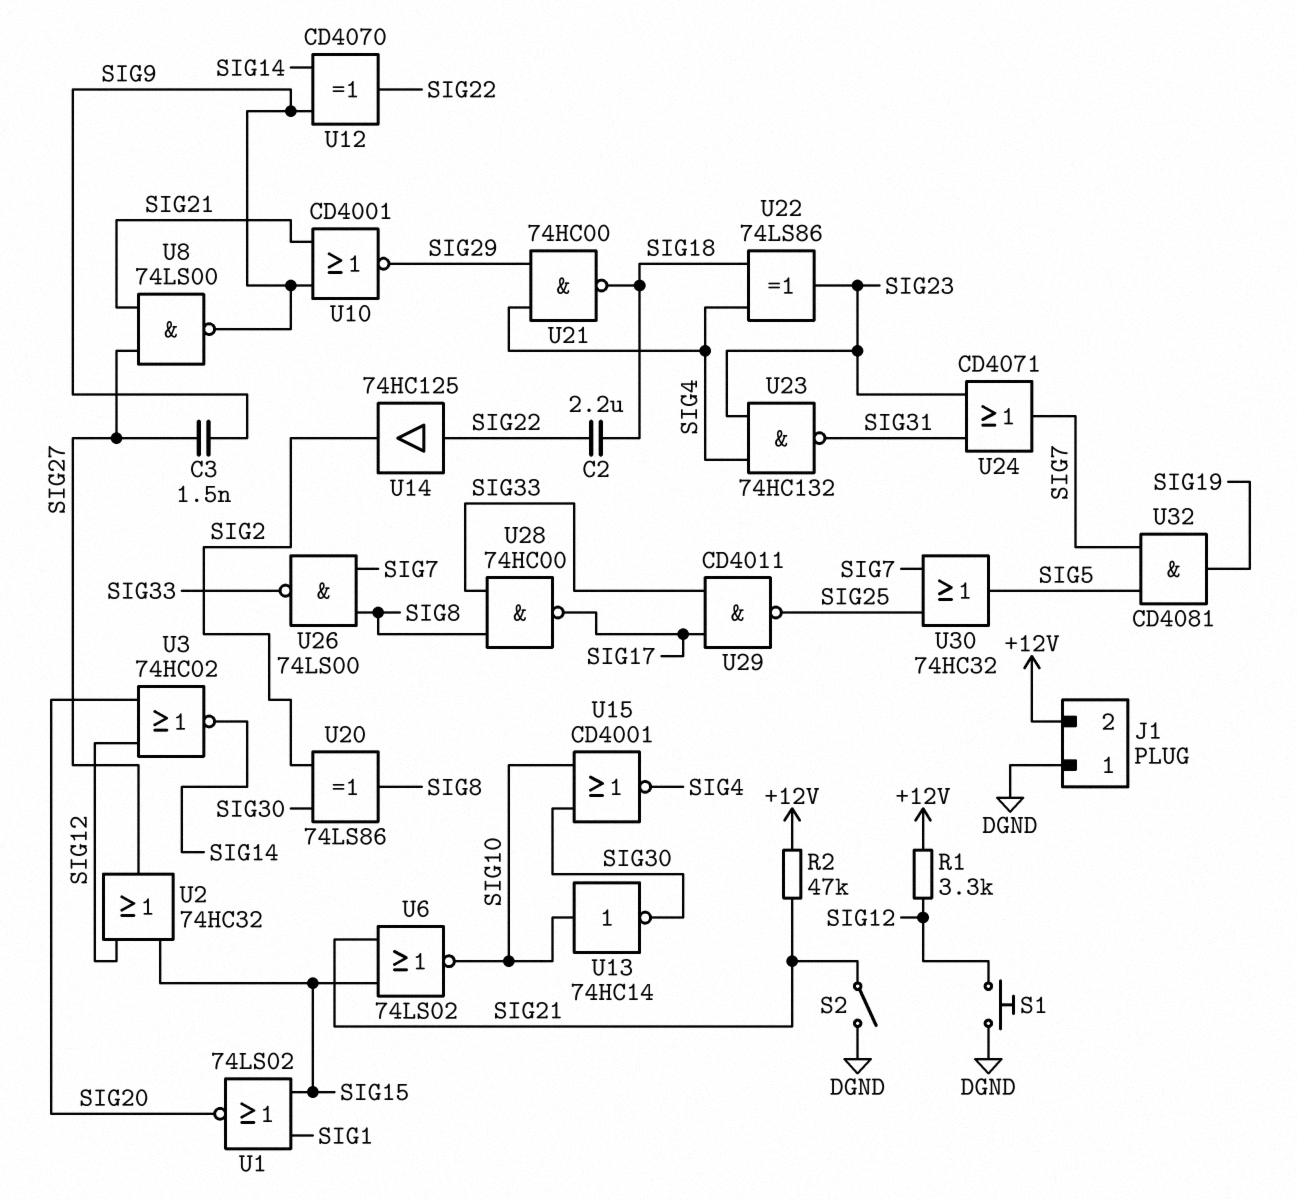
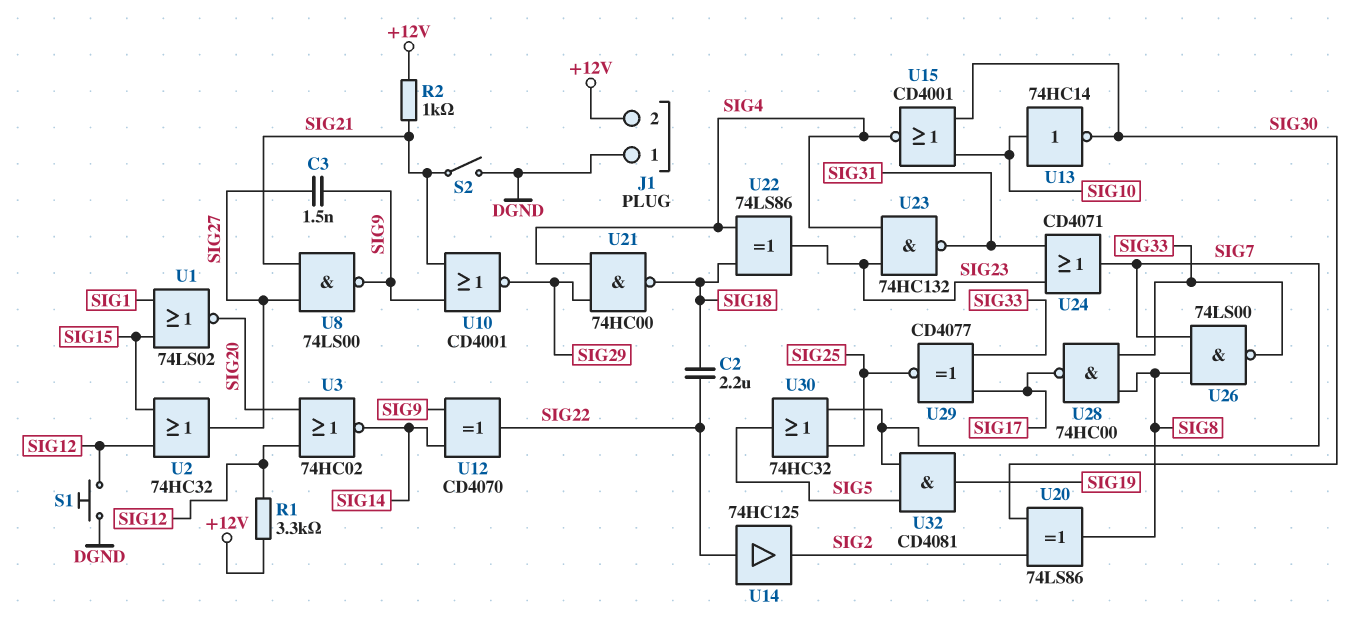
R2: 47k (+12V, SIG21) -> 1k (+12V, SIG21)
U6: NOR 74LS02 (in SIG15, in SIG21, out SIG10) -> none
U29: NAND CD4011 (in SIG17, in SIG33, out SIG25) -> XNOR CD4077 (in SIG17, in SIG33, out SIG25)

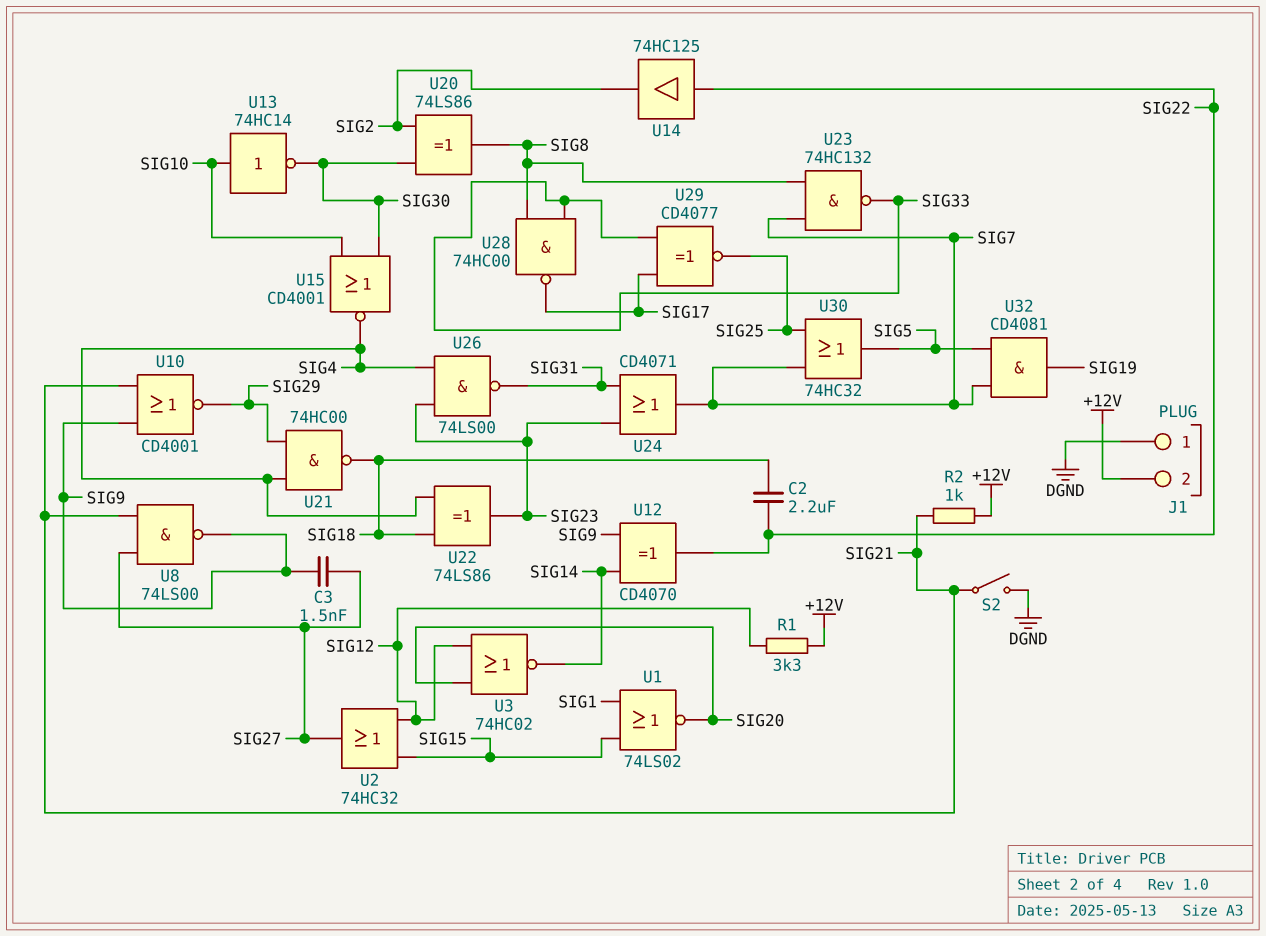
S1: button (DGND, SIG12) -> none
U23: NAND 74HC132 (in SIG4, in SIG23, out SIG31) -> NAND 74HC132 (in SIG7, in SIG8, out SIG33)
U26: NAND 74LS00 (in SIG7, in SIG8, out SIG33) -> NAND 74LS00 (in SIG4, in SIG23, out SIG31)

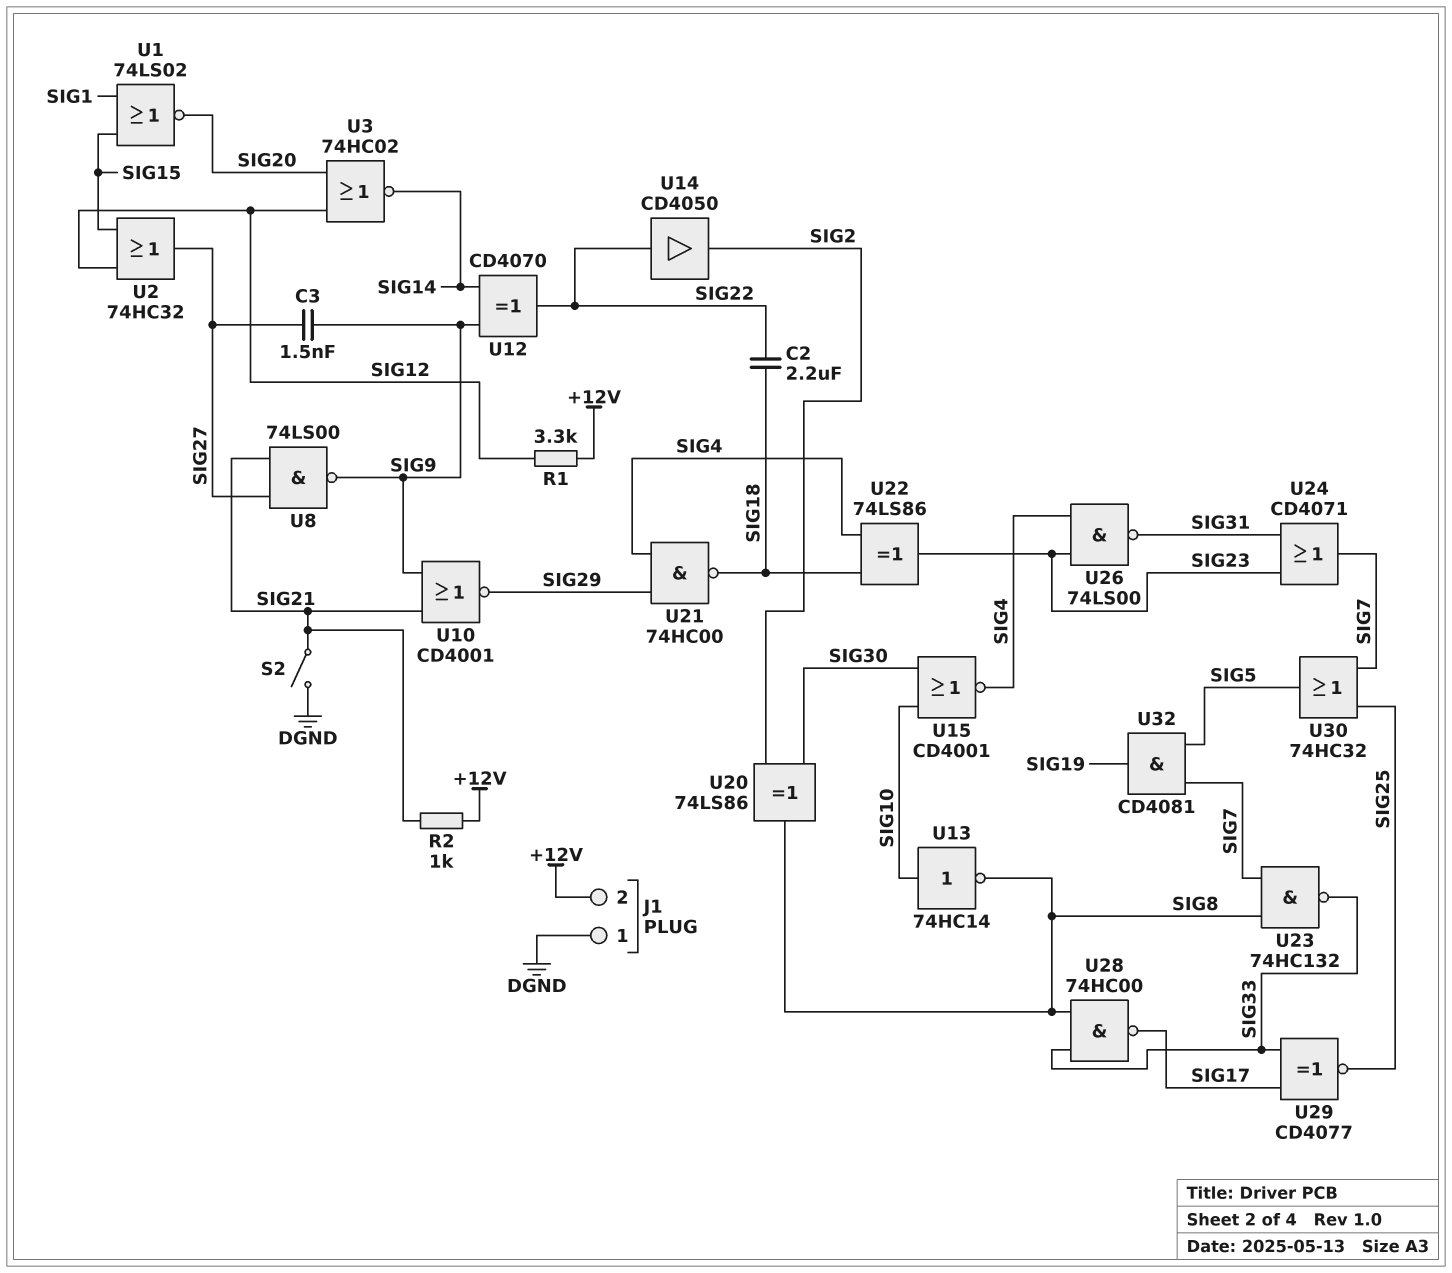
U13: NOT 74HC14 (in SIG10, out SIG30) -> NOT 74HC14 (in SIG10, out SIG8)
U14: buffer 74HC125 (in SIG22, out SIG2) -> buffer CD4050 (in SIG22, out SIG2)

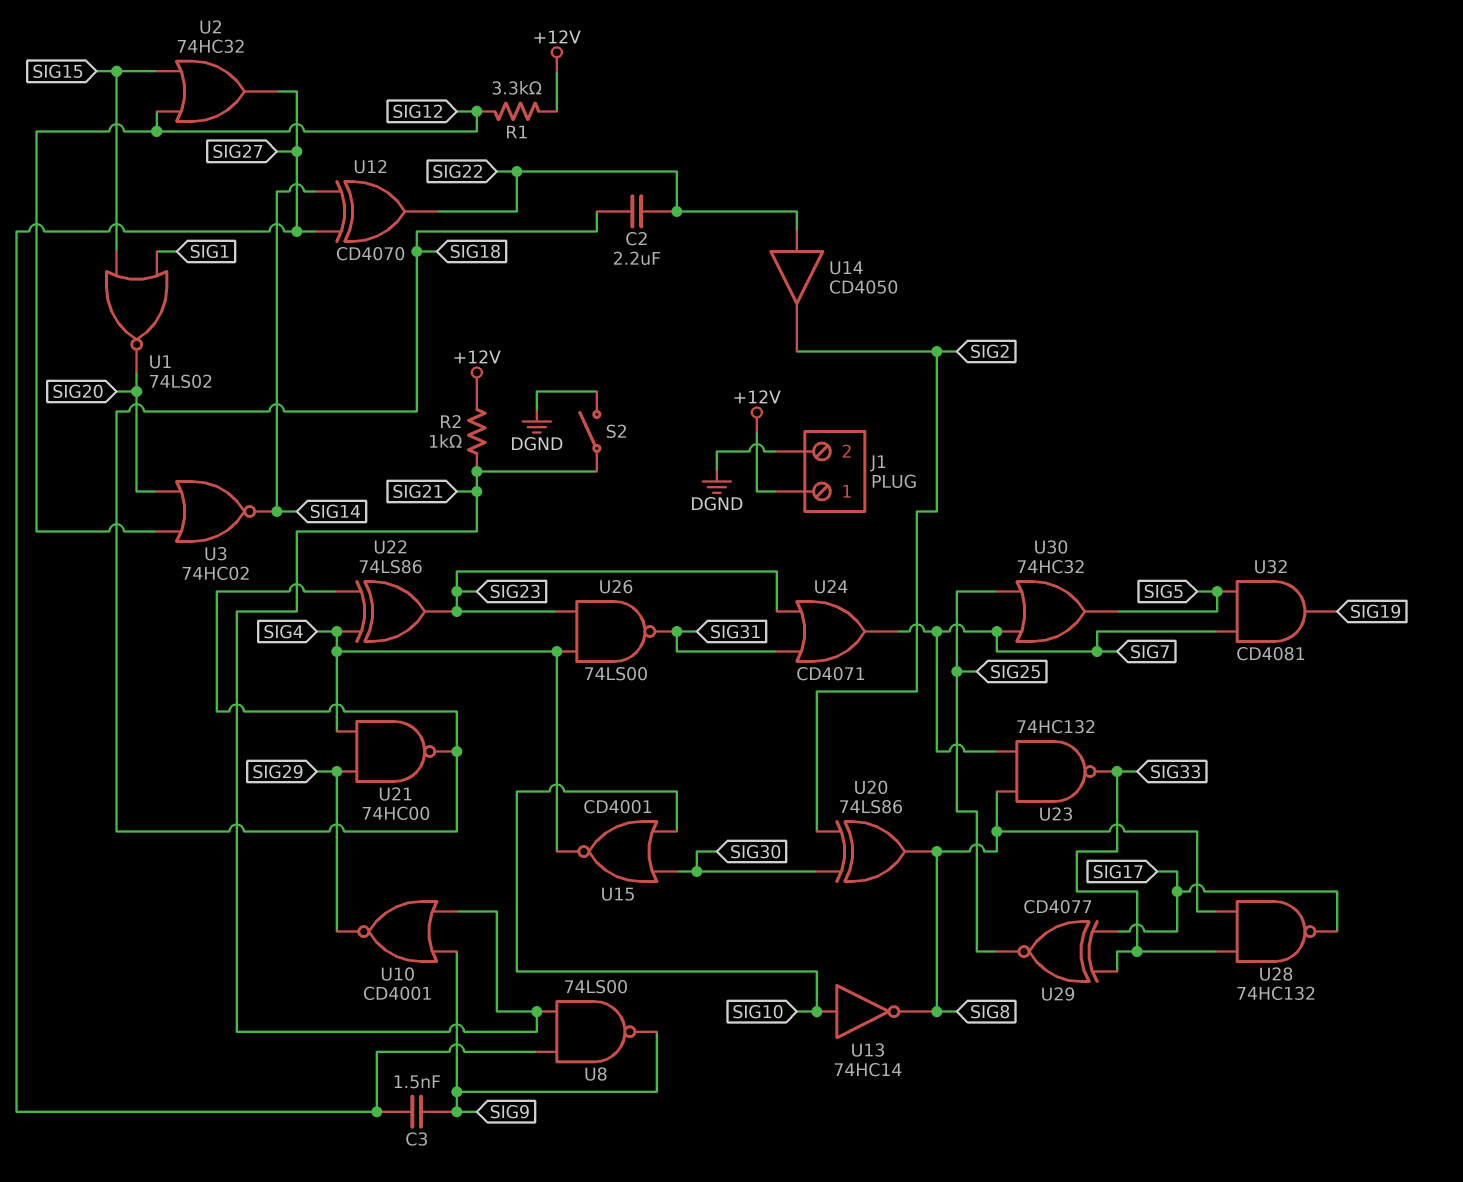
J1 pin 1: DGND -> +12V
J1 pin 2: +12V -> DGND
U12: XOR CD4070 (in SIG9, in SIG14, out SIG22) -> XOR CD4070 (in SIG14, in SIG27, out SIG22)
U28: NAND 74HC00 (in SIG8, in SIG33, out SIG17) -> NAND 74HC132 (in SIG8, in SIG33, out SIG17)

